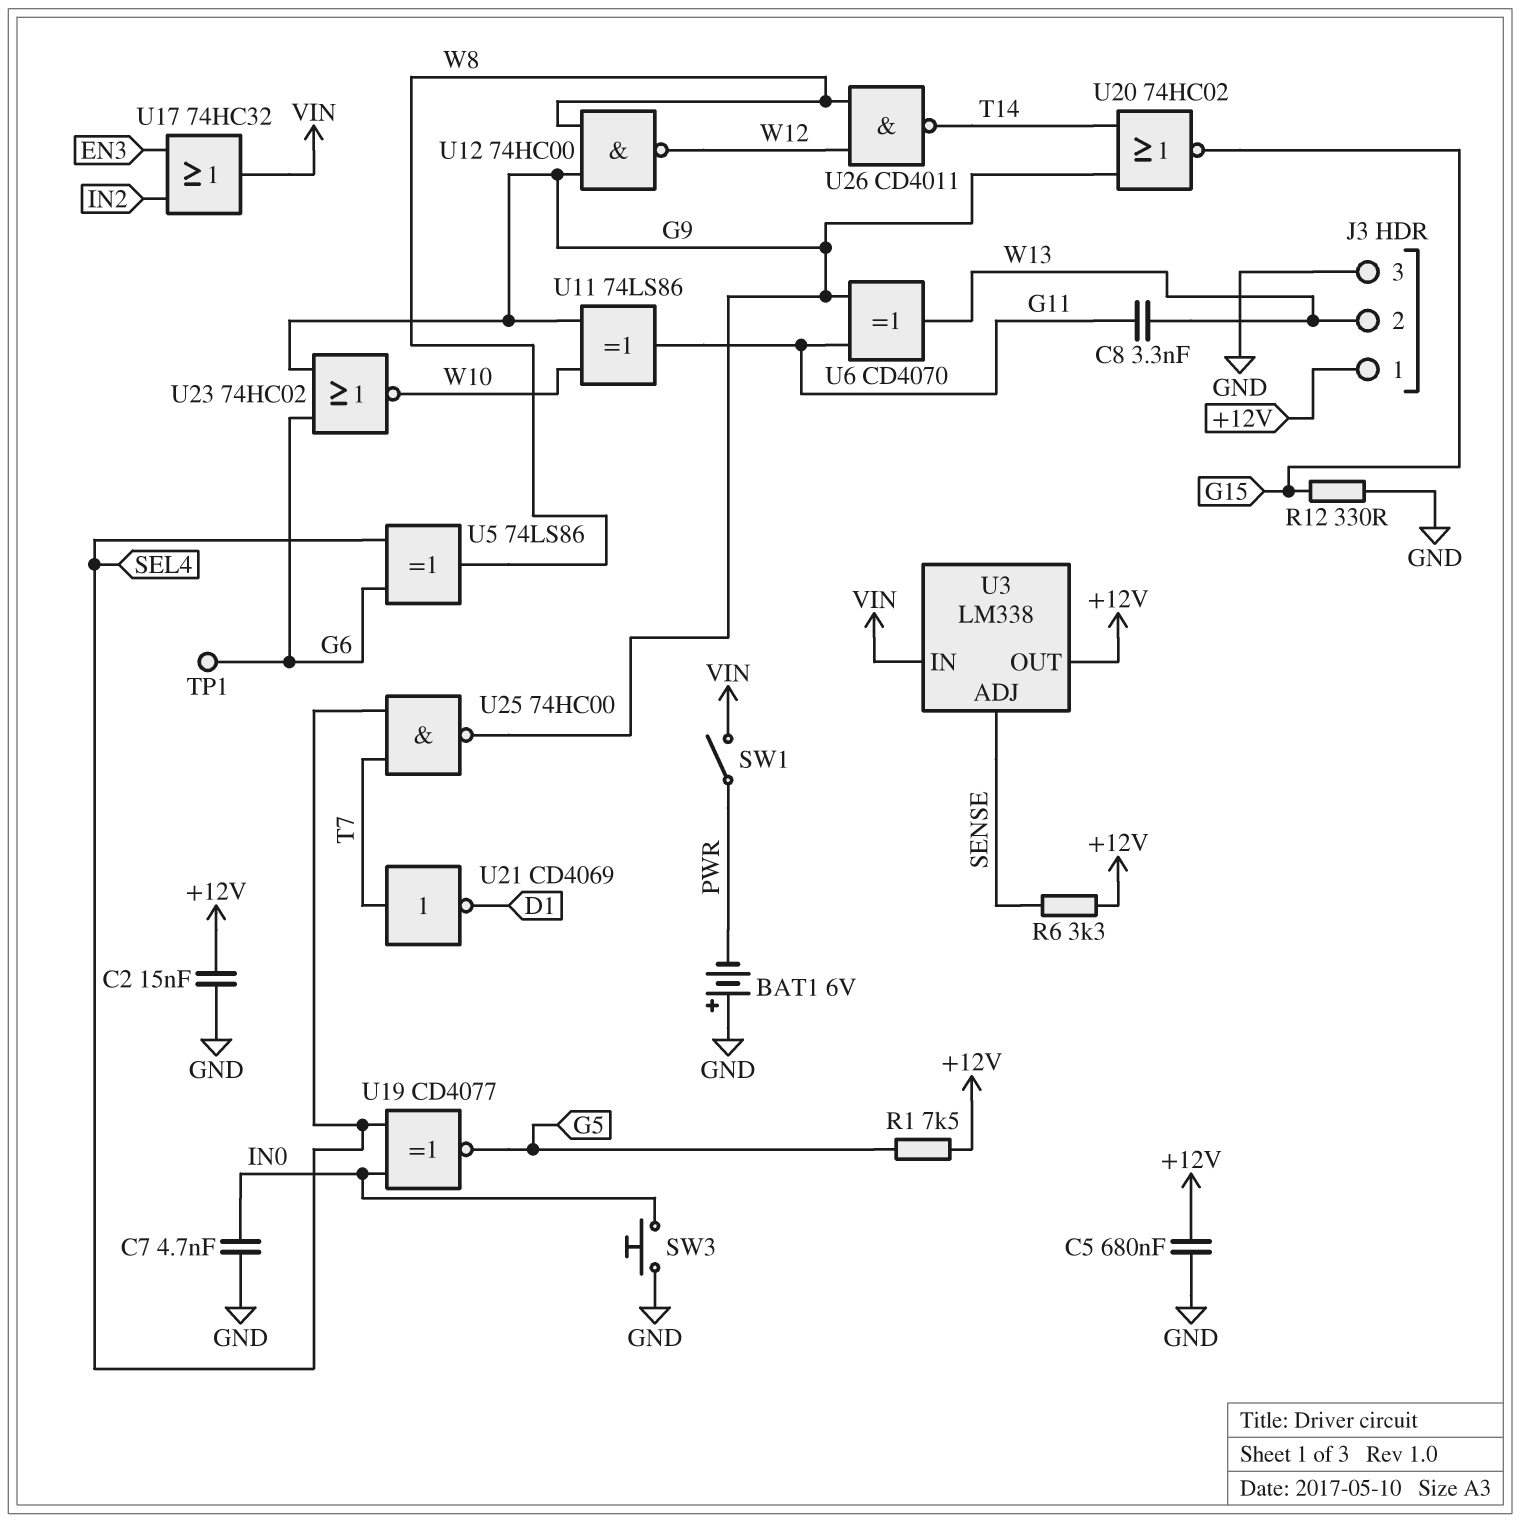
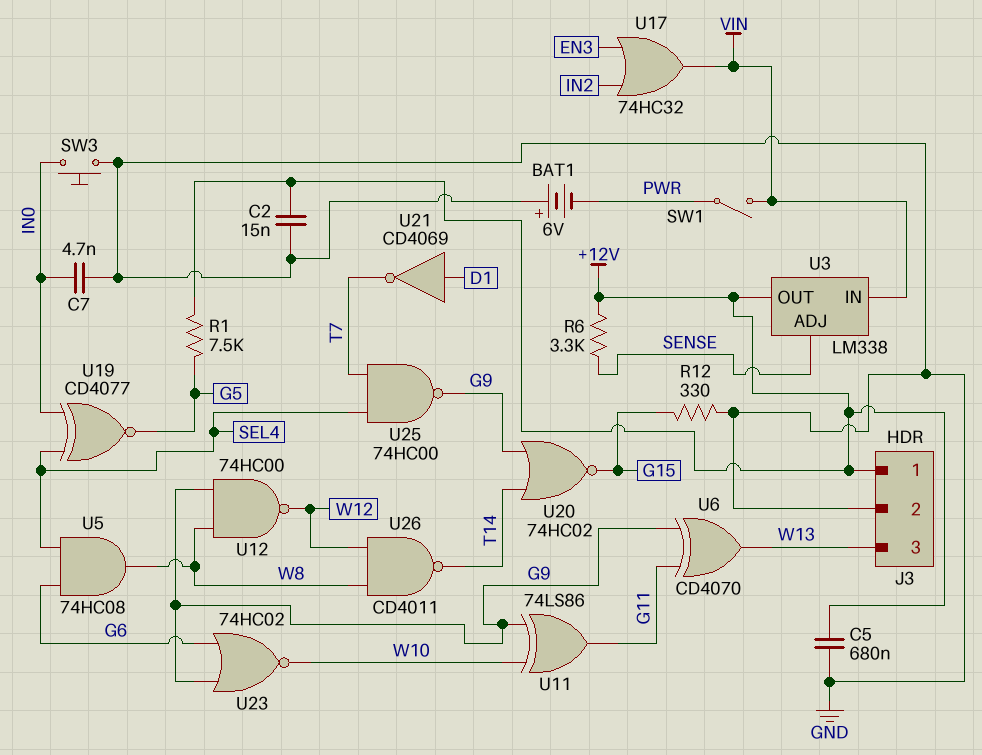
C8: 3.3nF (G11, W13) -> none
J3 pin 2: W13 -> GND
J3 pin 3: GND -> W13
TP1: test point (G6) -> none
U5: XOR 74LS86 (in G6, in SEL4, out W8) -> AND 74HC08 (in G6, in SEL4, out W8)
U21: NOT CD4069 (in T7, out D1) -> NOT CD4069 (in D1, out T7)

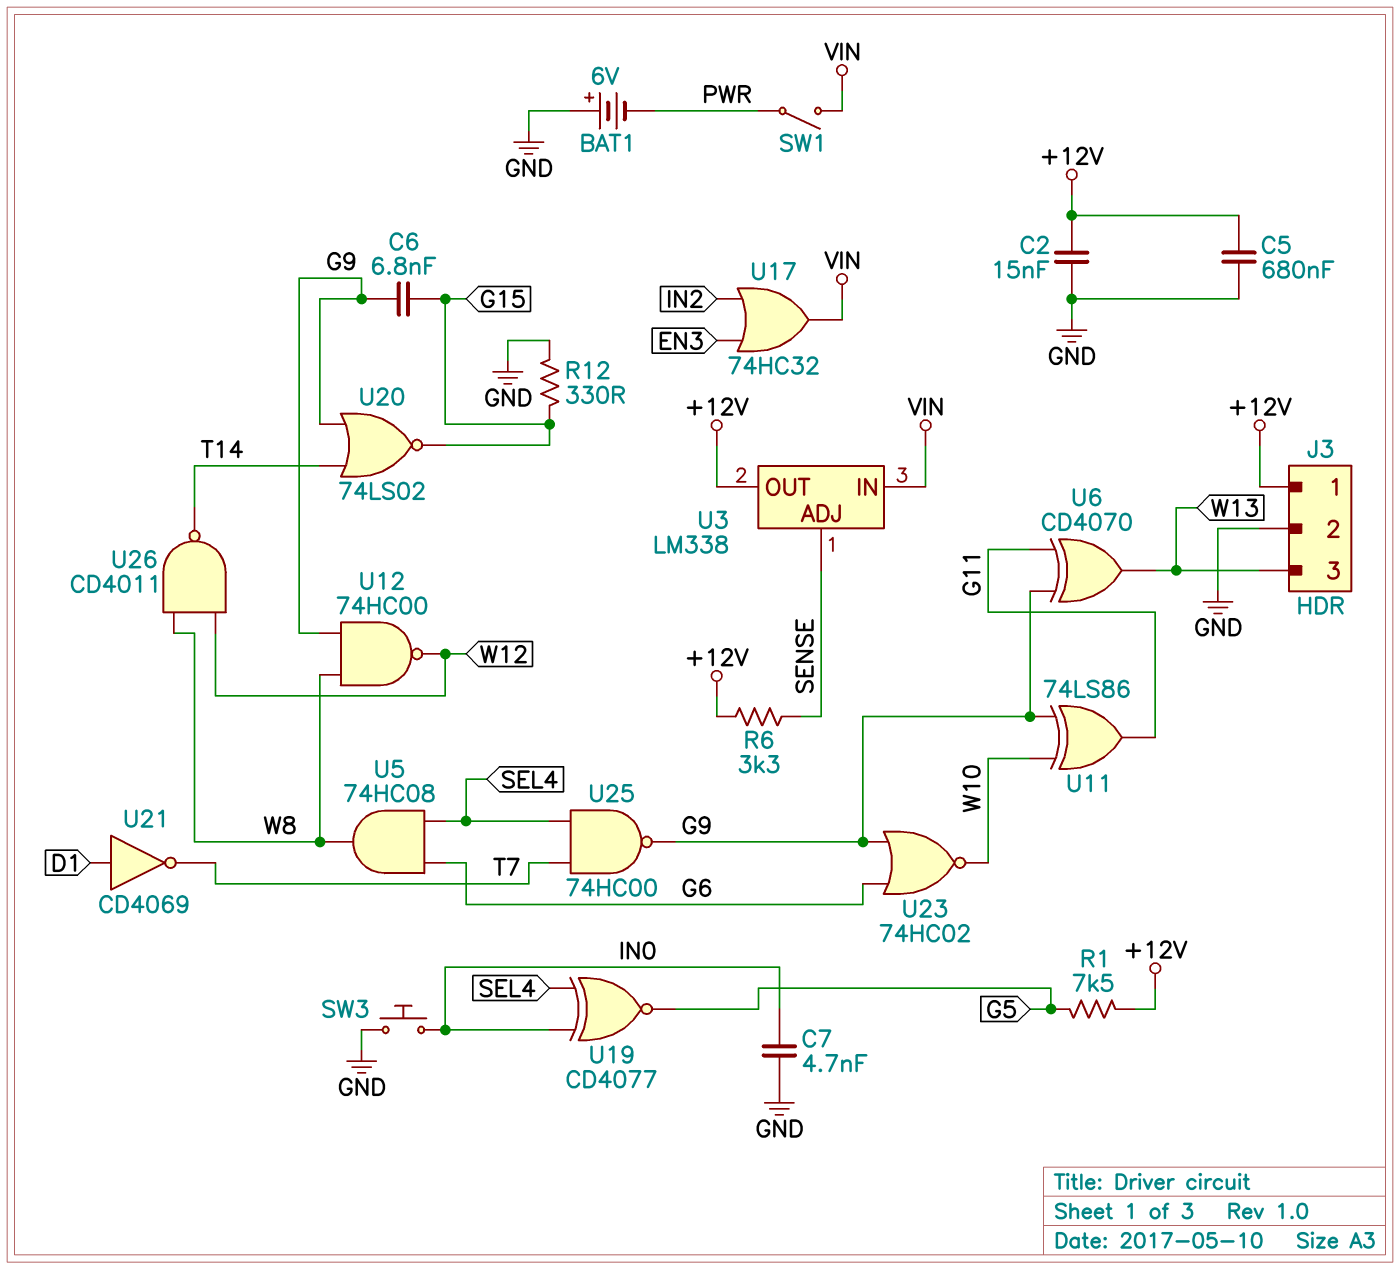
C6: none -> 6.8nF (G9, G15)
U20: NOR 74HC02 (in G9, in T14, out G15) -> NOR 74LS02 (in G9, in T14, out G15)

